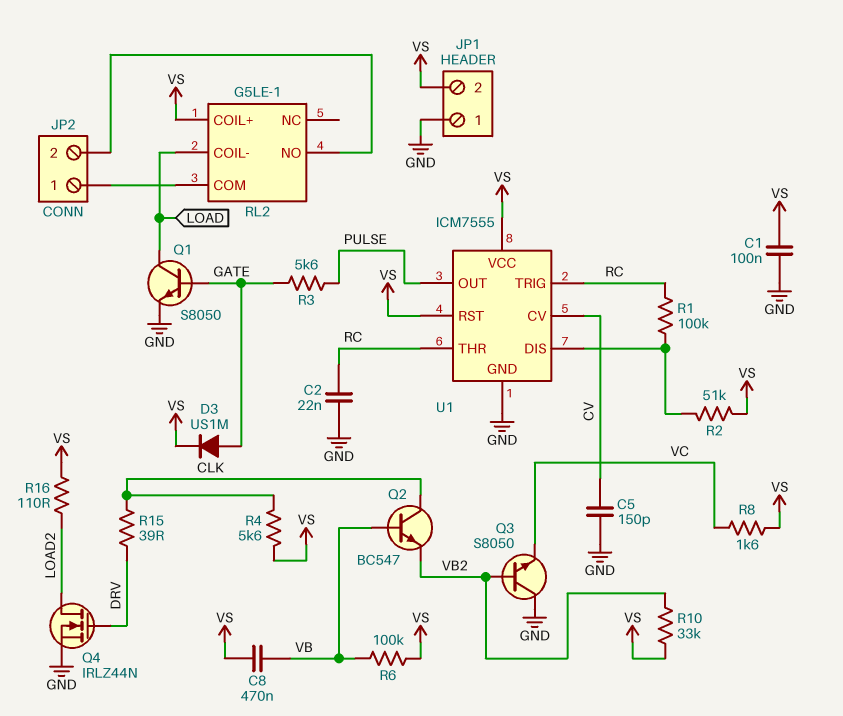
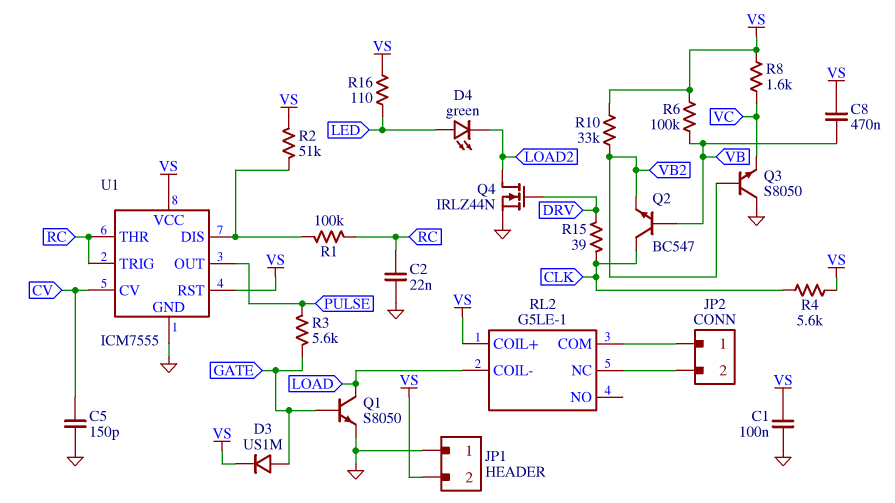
D4: none -> LED green (A LED, K LOAD2)
R16: 110 (LOAD2, VS) -> 110 (LED, VS)
RL2 pin NC: none -> JP2/2
RL2 pin NO: JP2/2 -> none

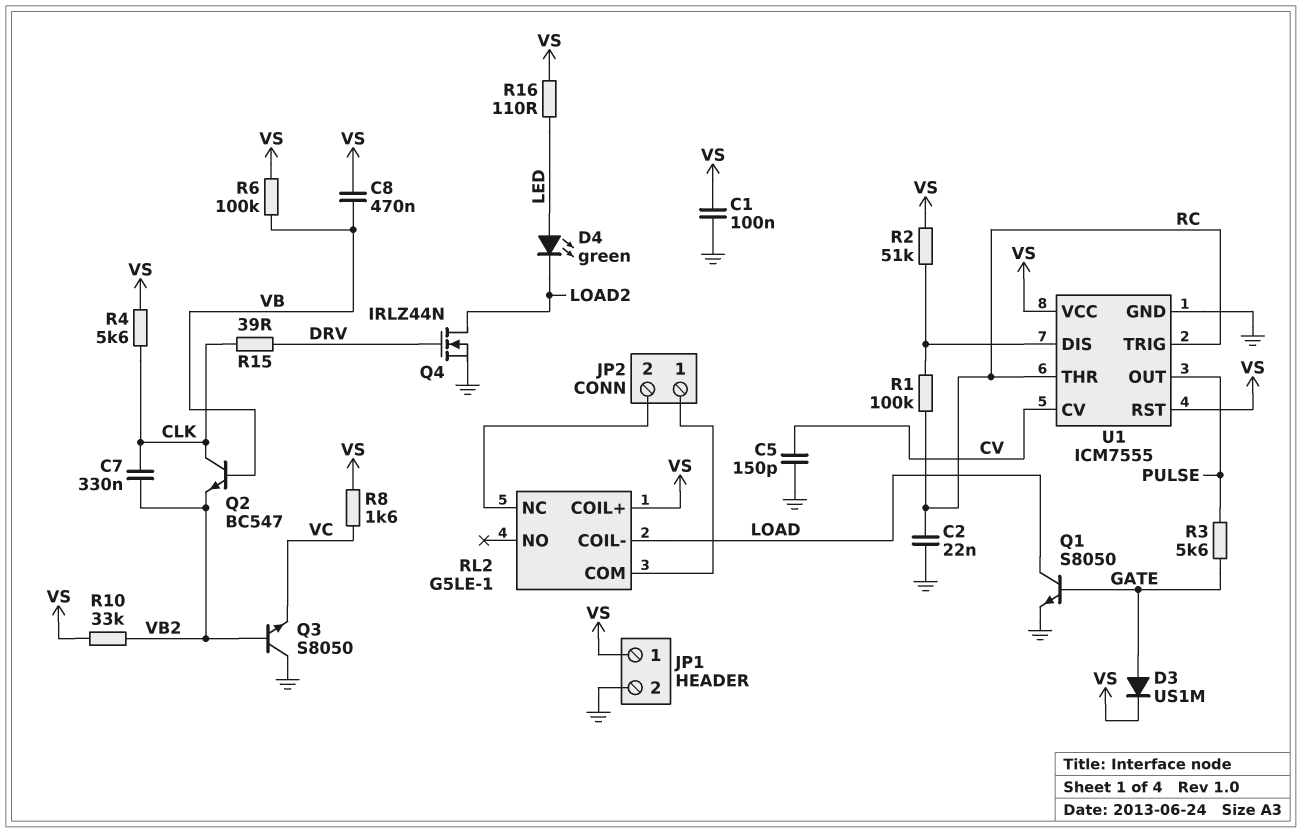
C7: none -> 330nF (CLK, VB2)
JP1 pin 1: GND -> VS
JP1 pin 2: VS -> GND

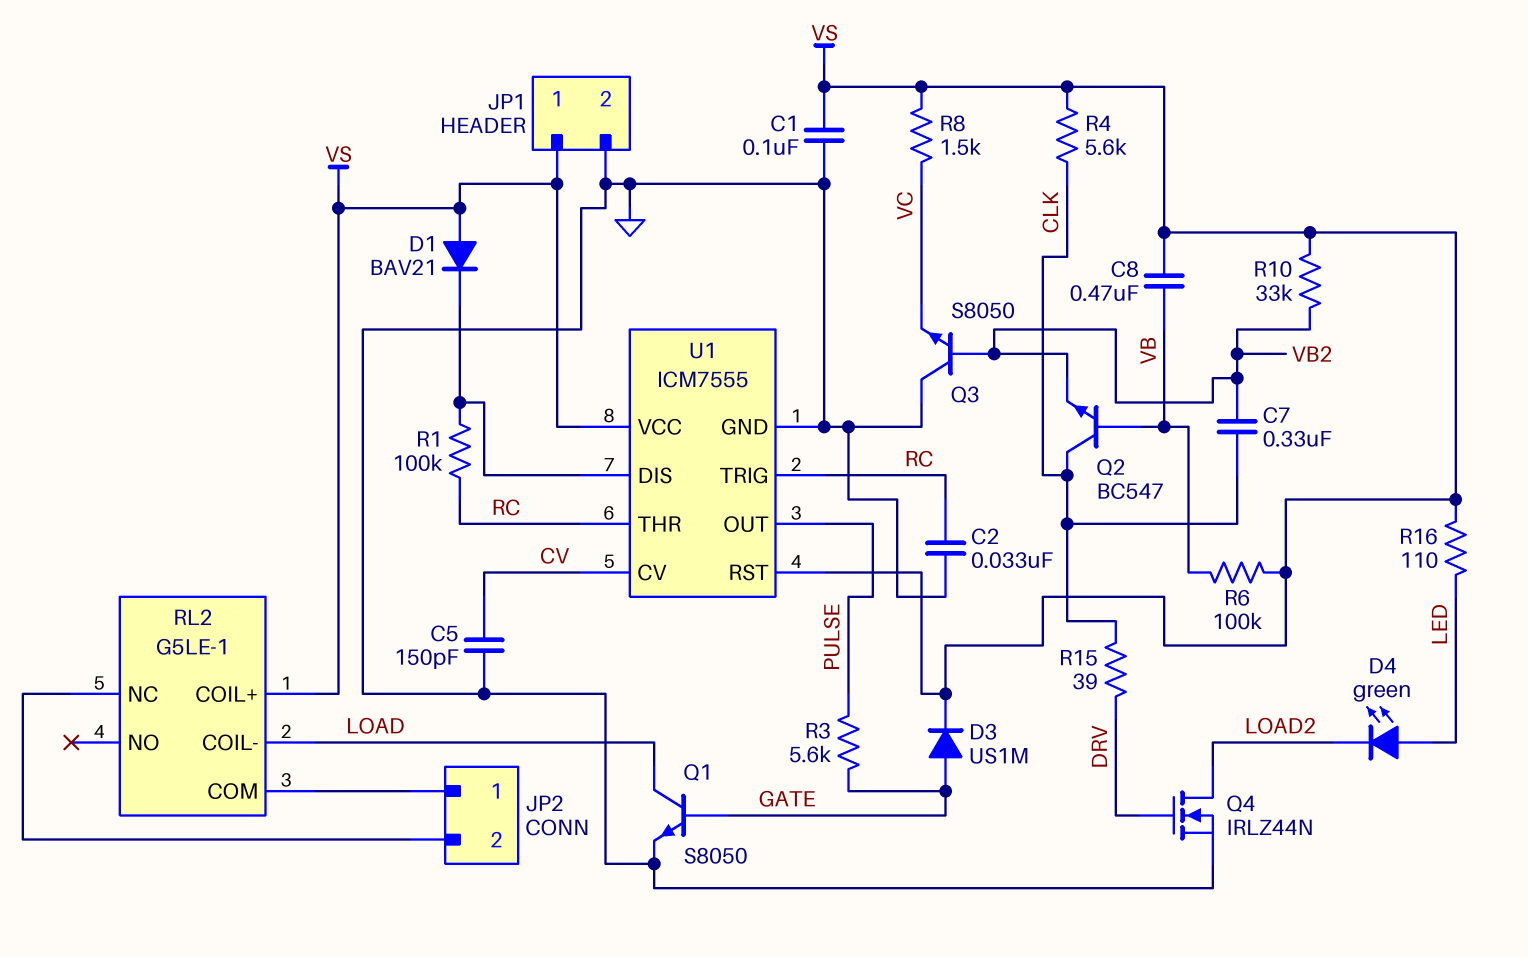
C2: 22nF (GND, RC) -> 33nF (GND, RC)
D1: none -> diode BAV21 (A VS, K U1/DIS)
R2: 51k (U1/DIS, VS) -> none
R8: 1.6k (VC, VS) -> 1.5k (VC, VS)

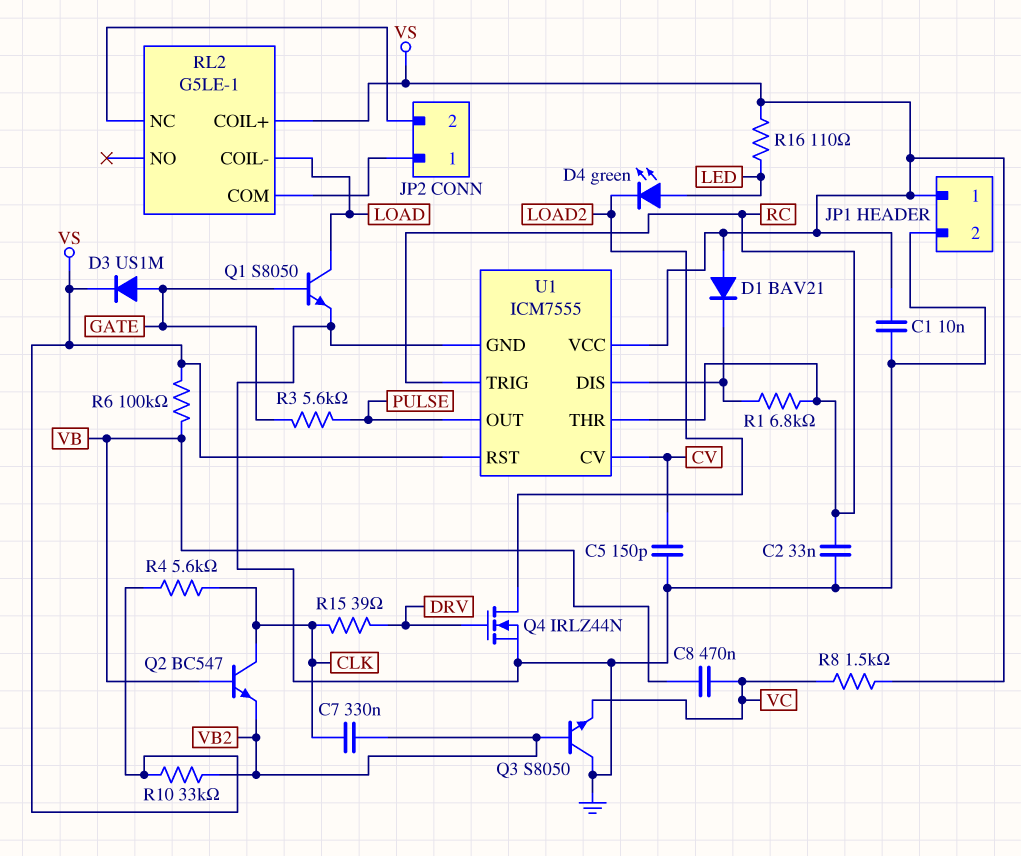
C1: 100nF (GND, VS) -> 10nF (GND, VS)
C8: 470nF (VB, VS) -> 470nF (VB, VC)
R1: 100k (RC, U1/DIS) -> 6.8k (RC, U1/DIS)

